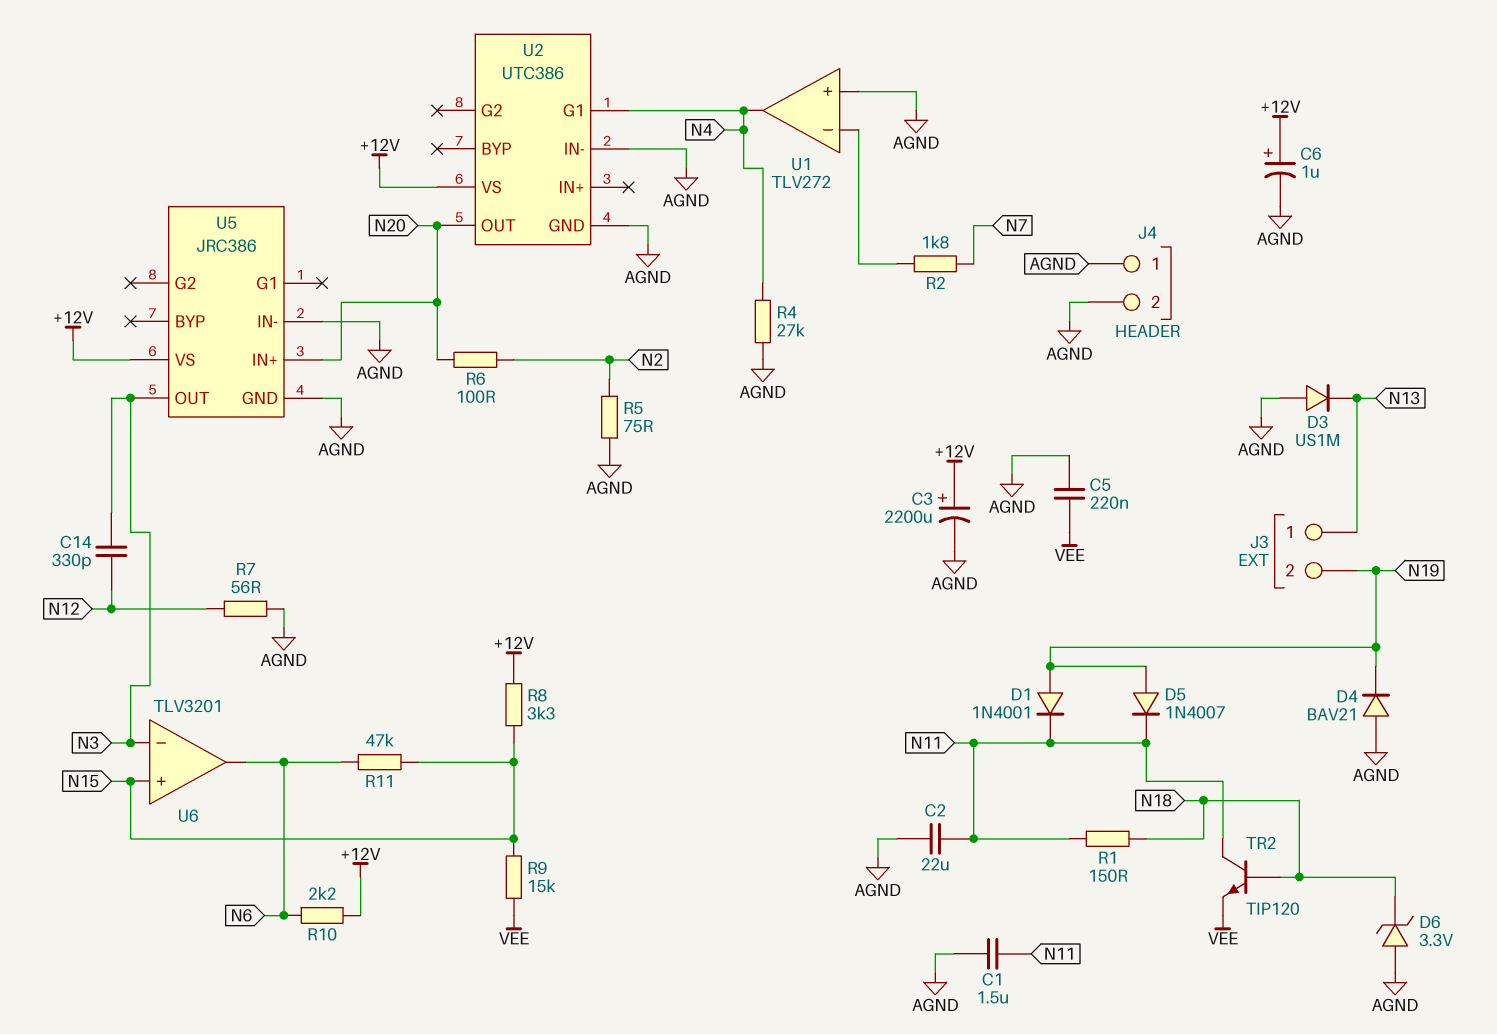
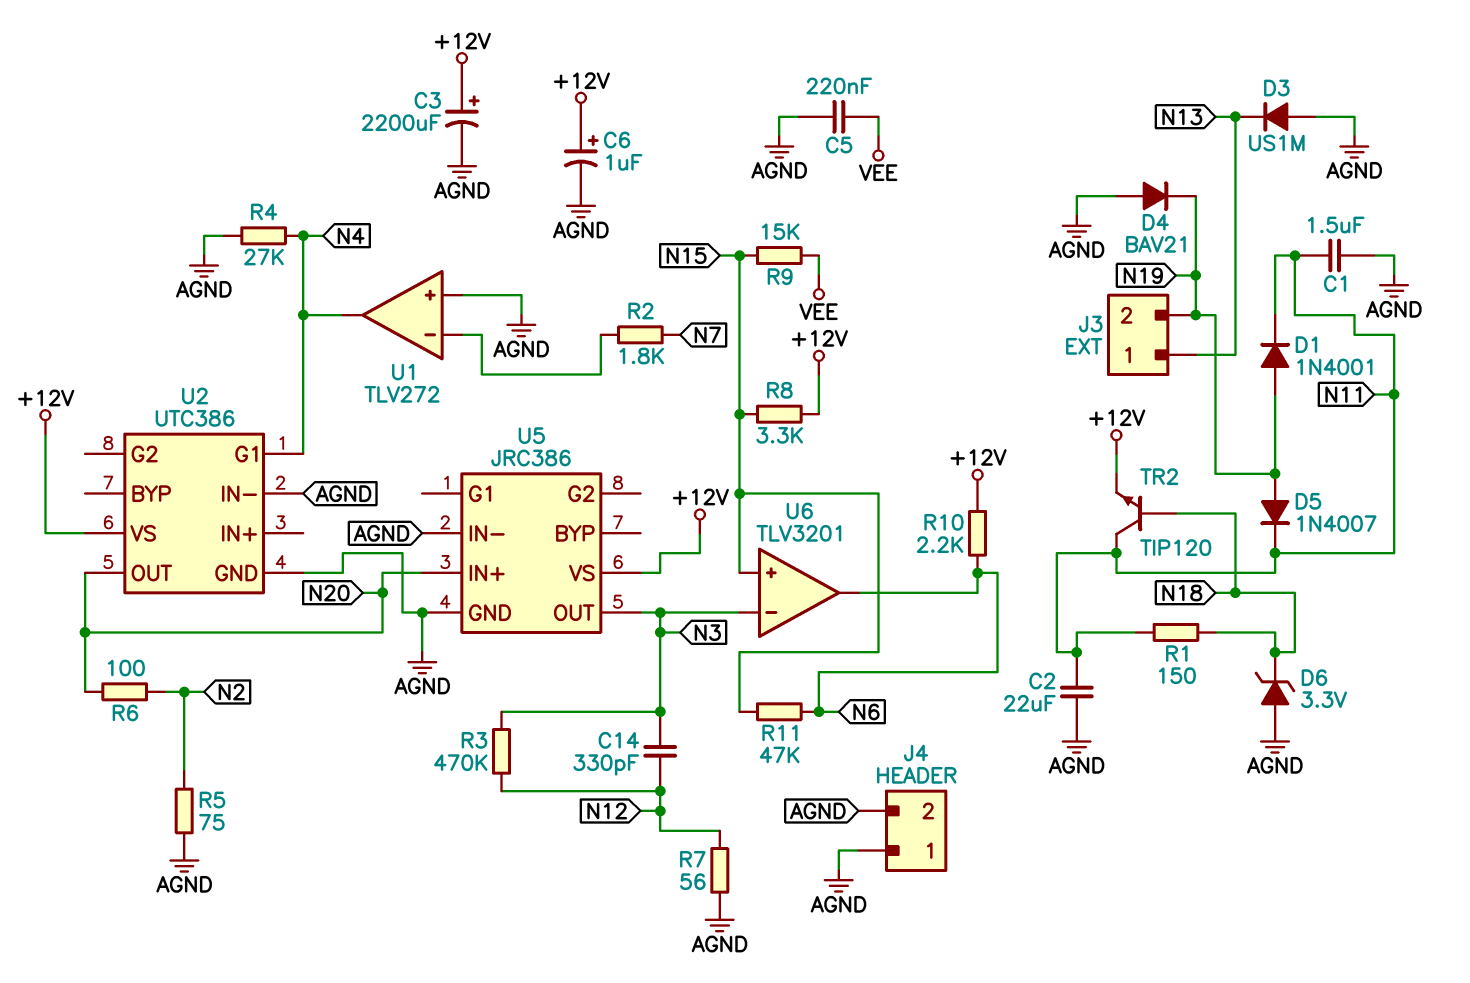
R3: none -> 470k (N3, N12)
TR2: NPN TIP120 (B N18, C N11, E VEE) -> NPN TIP120 (B N18, C N11, E +12V)

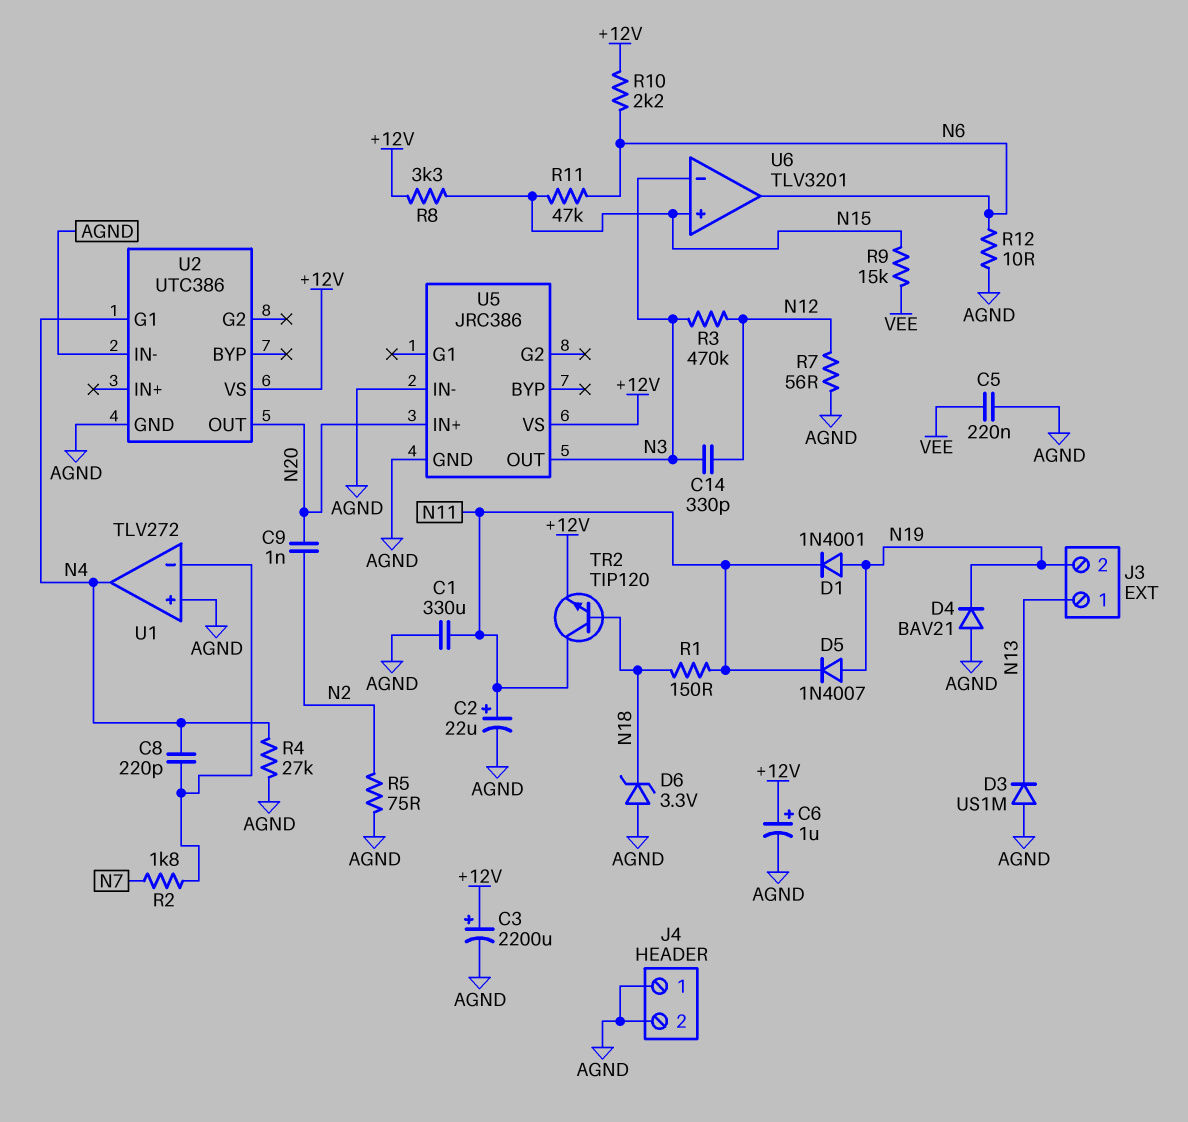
C1: 1.5uF (AGND, N11) -> 330uF (AGND, N11)
C2: 22uF (AGND, N11) -> 22uF (plus N11, minus AGND)
C8: none -> 220pF (N4, U1/in-)
C9: none -> 1nF (N2, N20)
R6: 100 (N2, N20) -> none
R12: none -> 10 (AGND, N6)

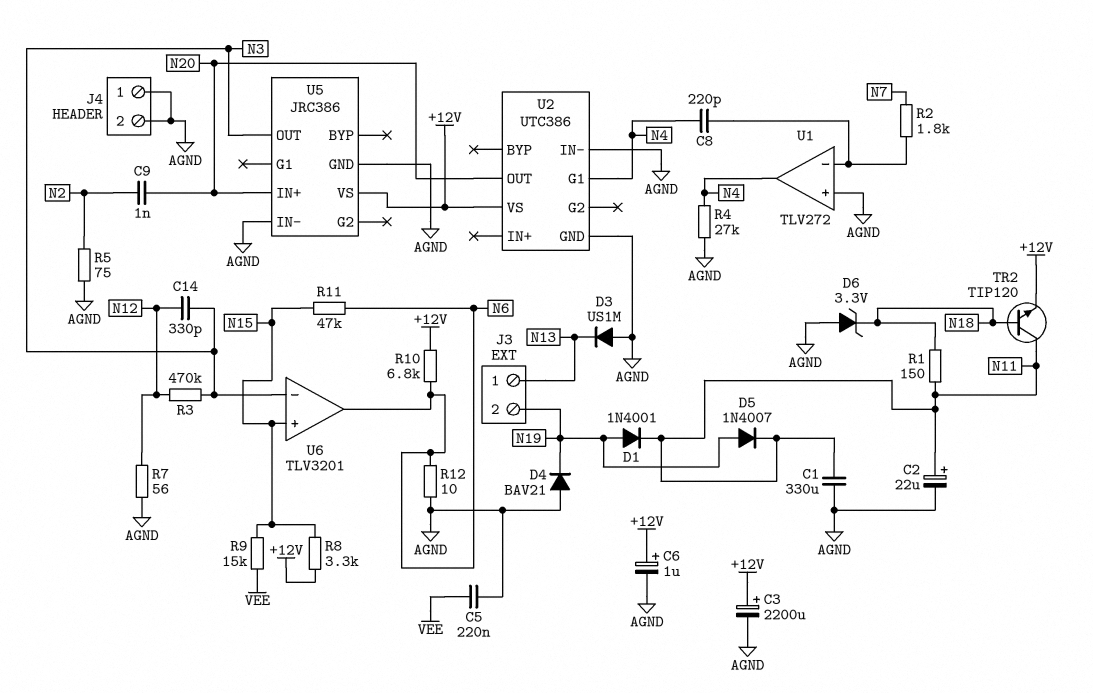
R10: 2.2k (+12V, N6) -> 6.8k (+12V, N6)

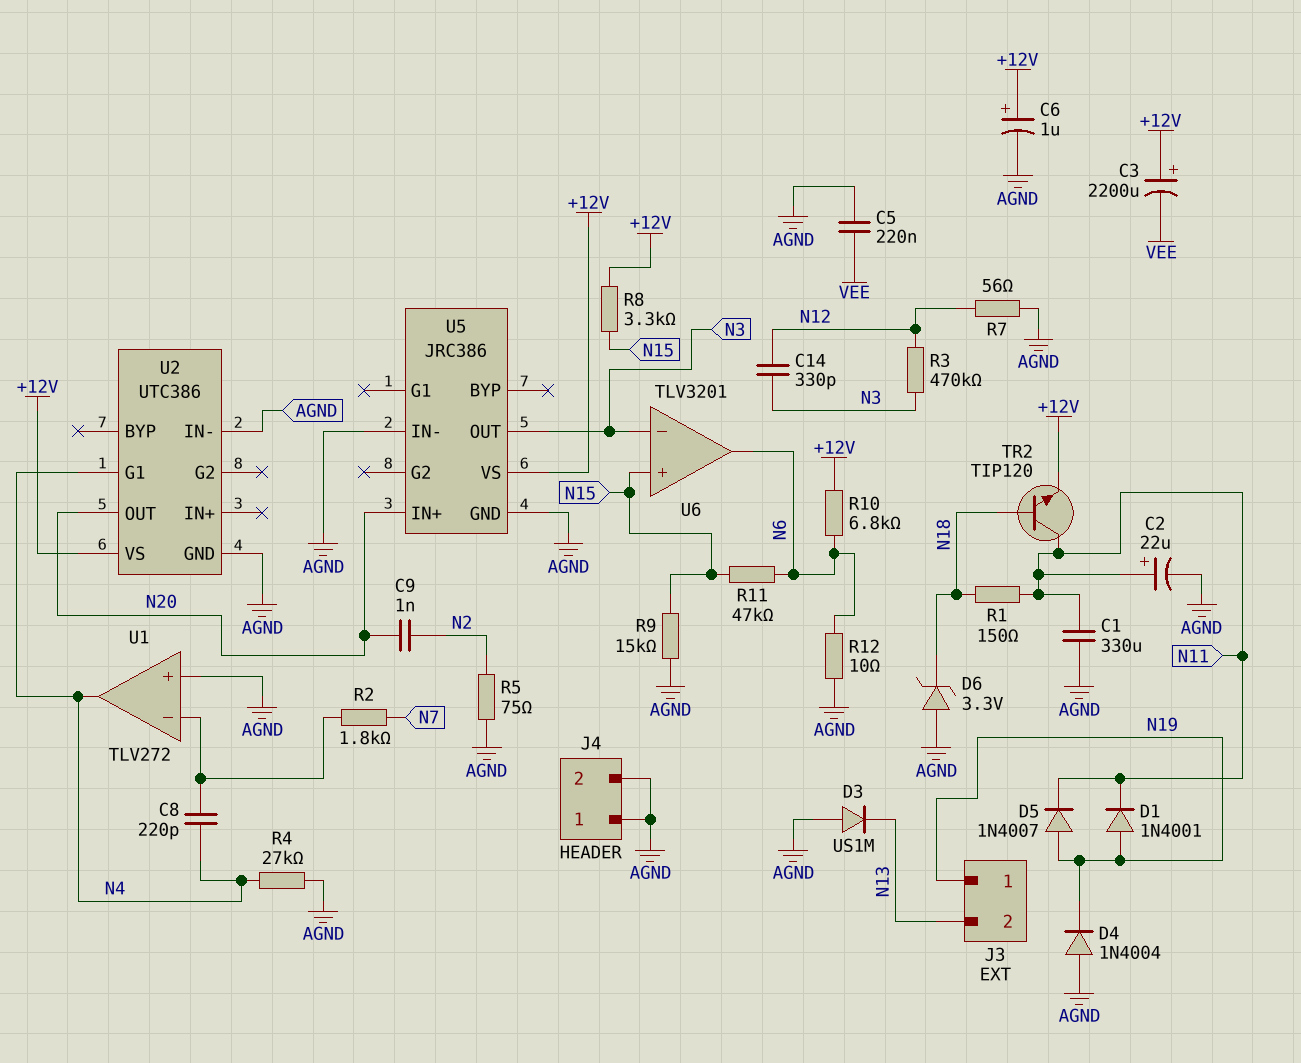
C3: 2200uF (plus +12V, minus AGND) -> 2200uF (plus +12V, minus VEE)
D4: diode BAV21 (A AGND, K N19) -> diode 1N4004 (A AGND, K N19)
J3 pin 1: N13 -> N19
J3 pin 2: N19 -> N13
R9: 15k (N15, VEE) -> 15k (AGND, N15)

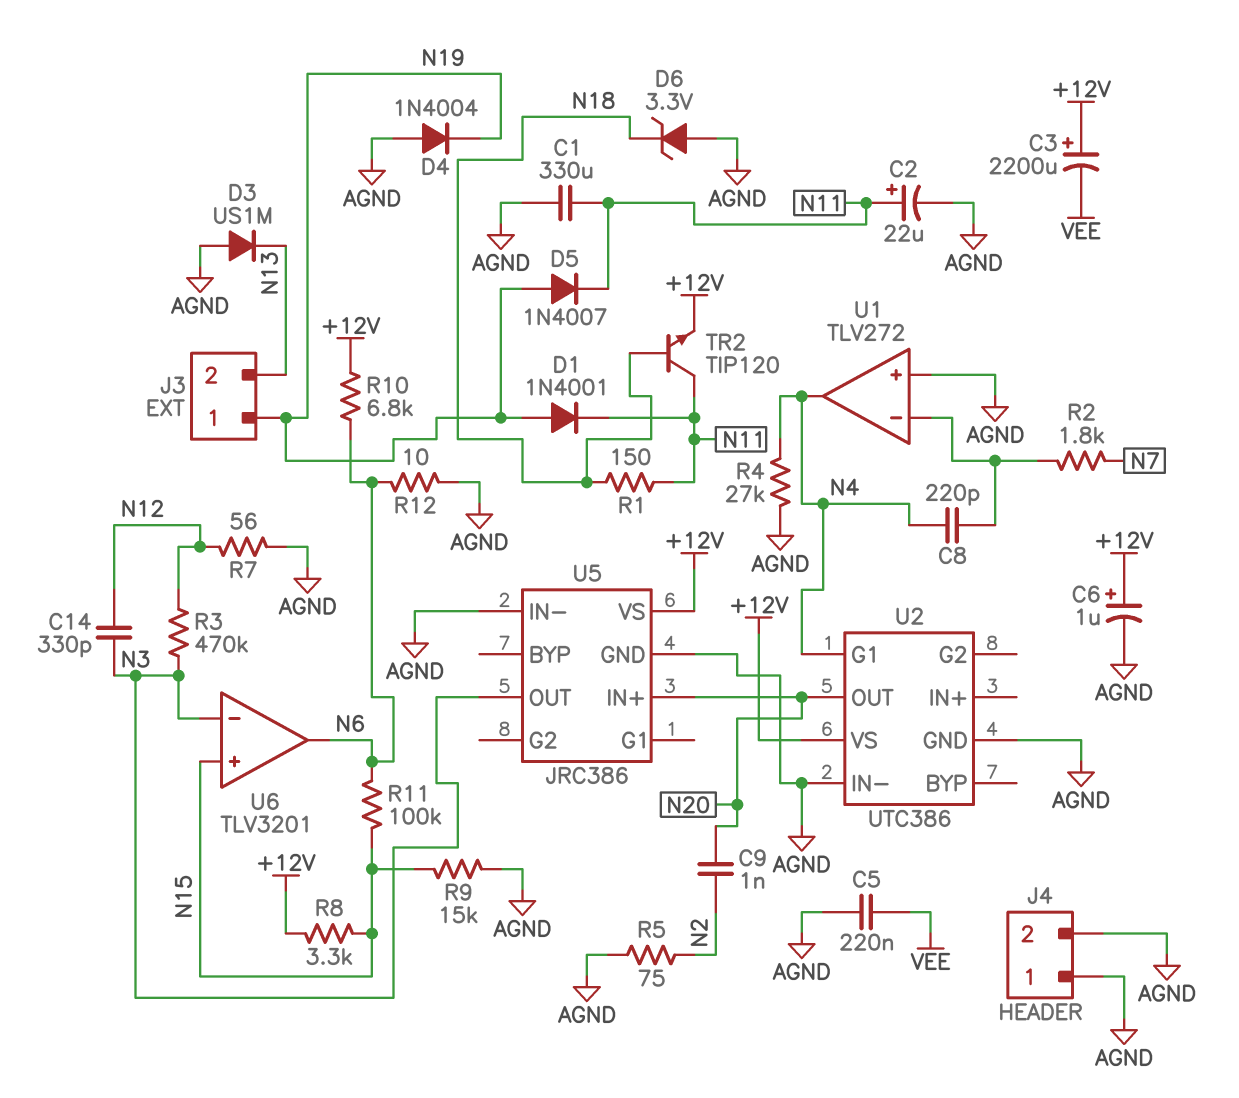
R11: 47k (N6, N15) -> 100k (N6, N15)

